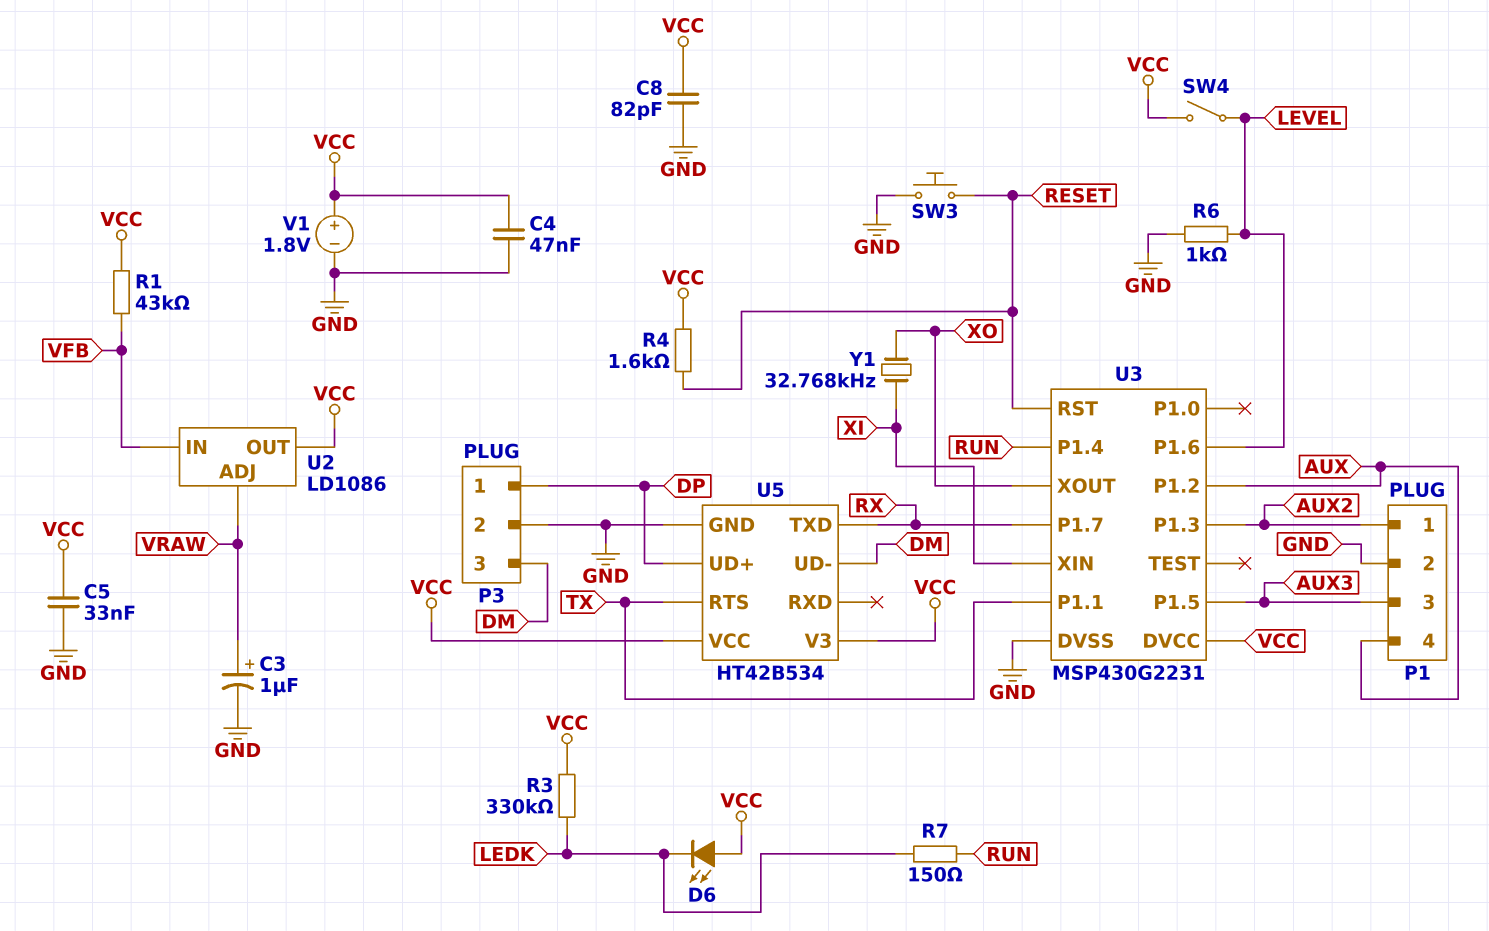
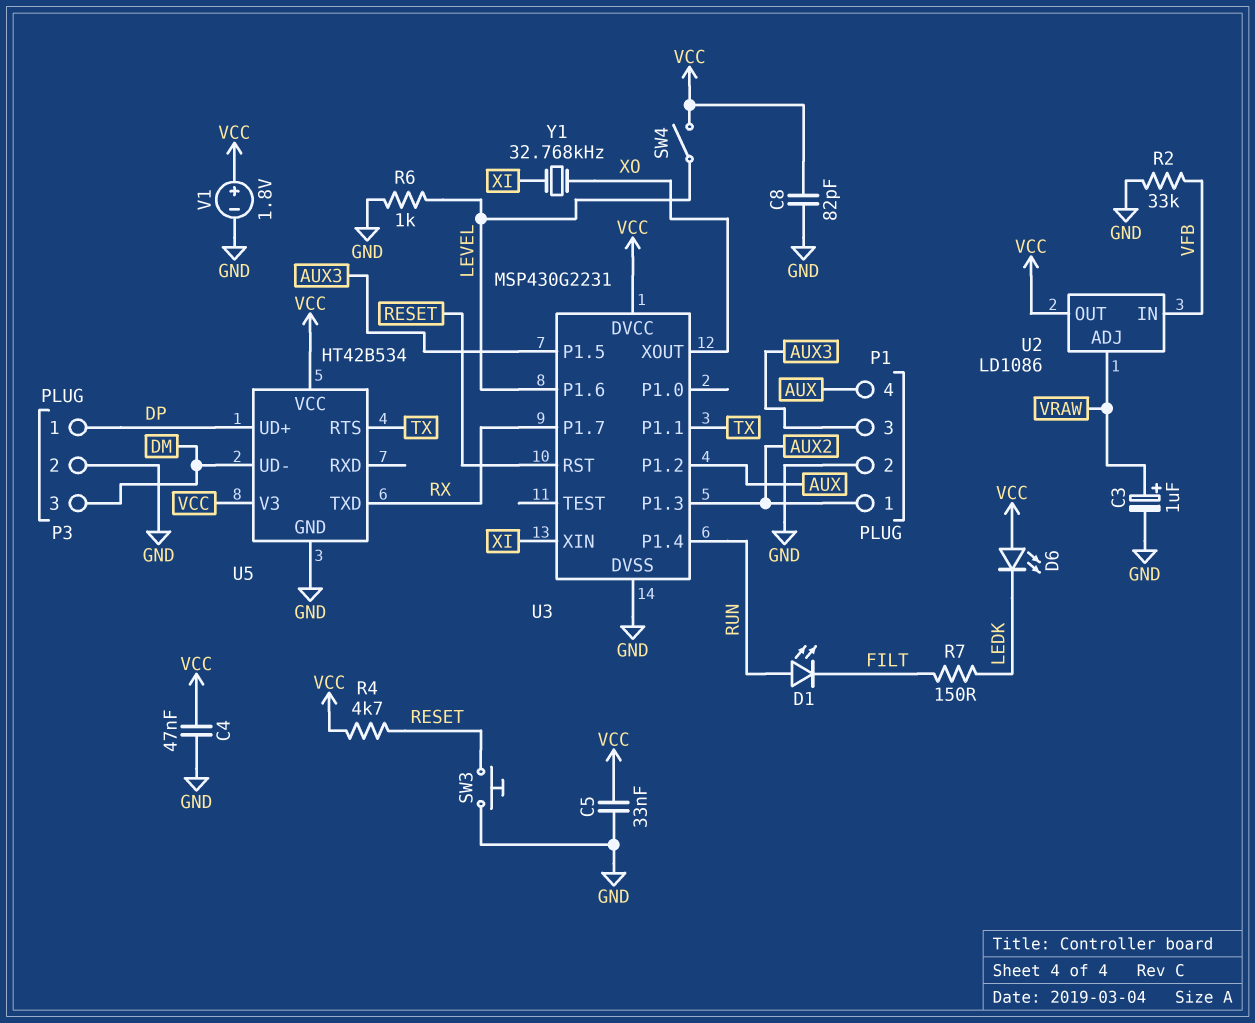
D1: none -> LED (A RUN, K FILT)
R1: 43k (VCC, VFB) -> none
R2: none -> 33k (GND, VFB)
R3: 330k (LEDK, VCC) -> none
R4: 1.6k (RESET, VCC) -> 4.7k (RESET, VCC)
R7: 150 (LEDK, RUN) -> 150 (FILT, LEDK)

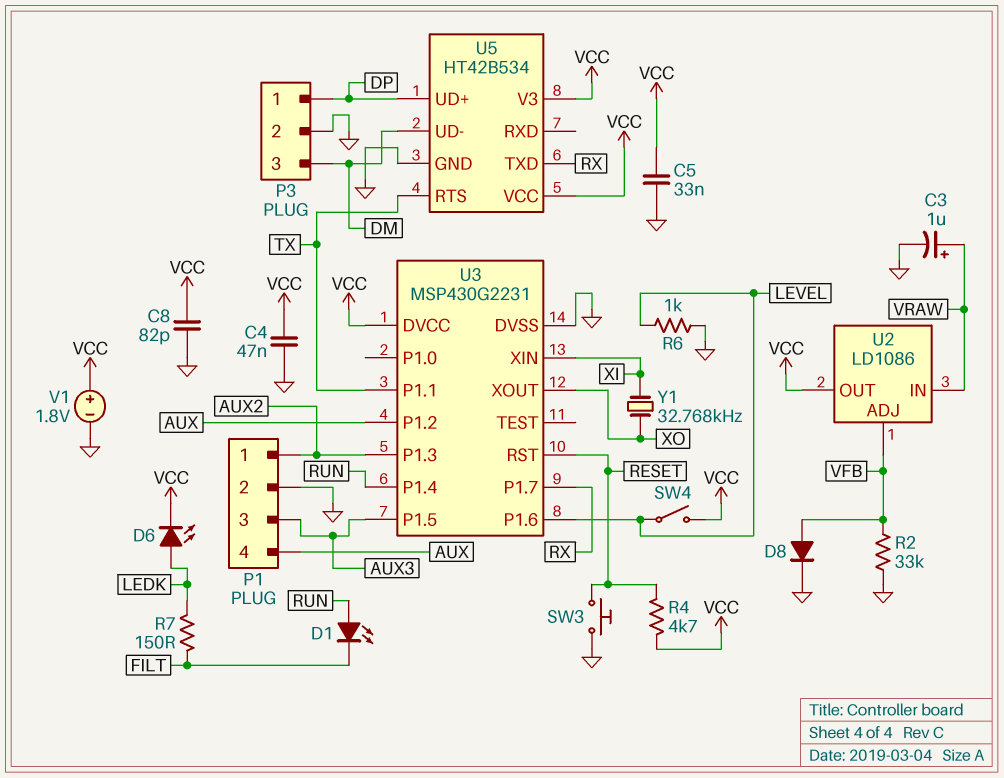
D6: LED (A VCC, K LEDK) -> LED (A LEDK, K VCC)
D8: none -> diode (A VFB, K GND)
U2 pin ADJ: VRAW -> VFB
U2 pin IN: VFB -> VRAW

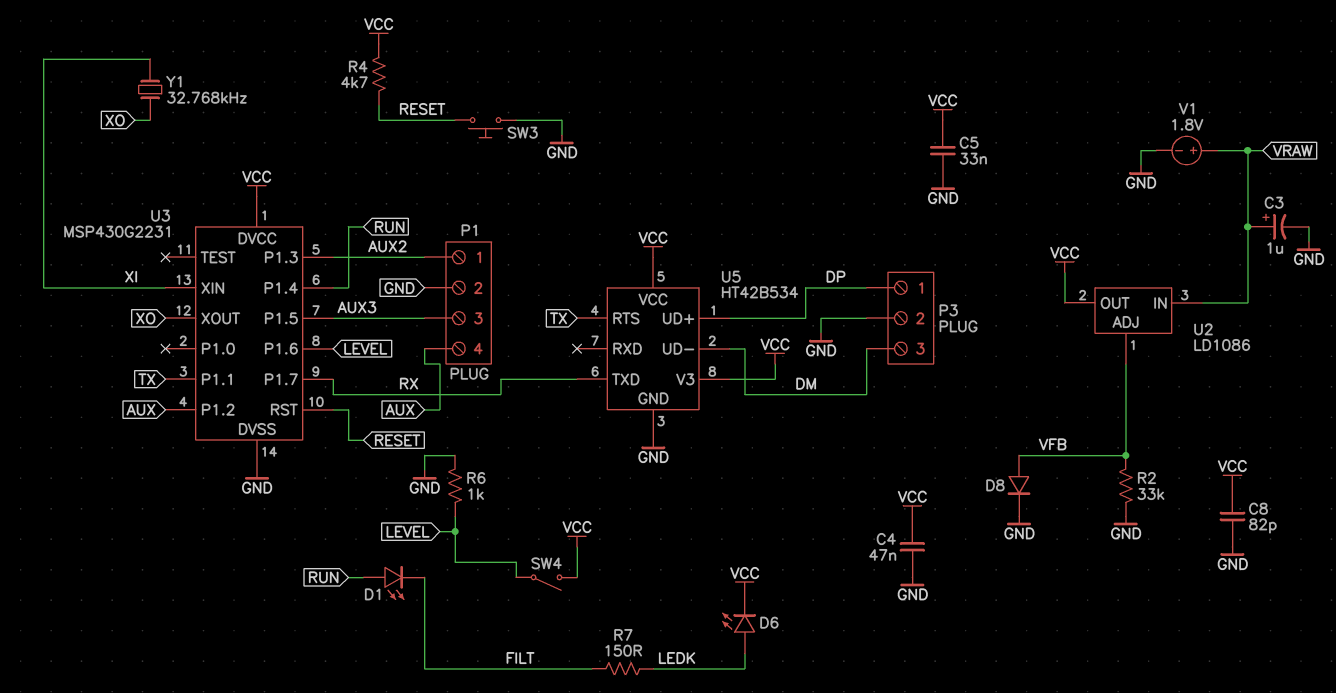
V1: 1.8V (plus VCC, minus GND) -> 1.8V (plus VRAW, minus GND)

